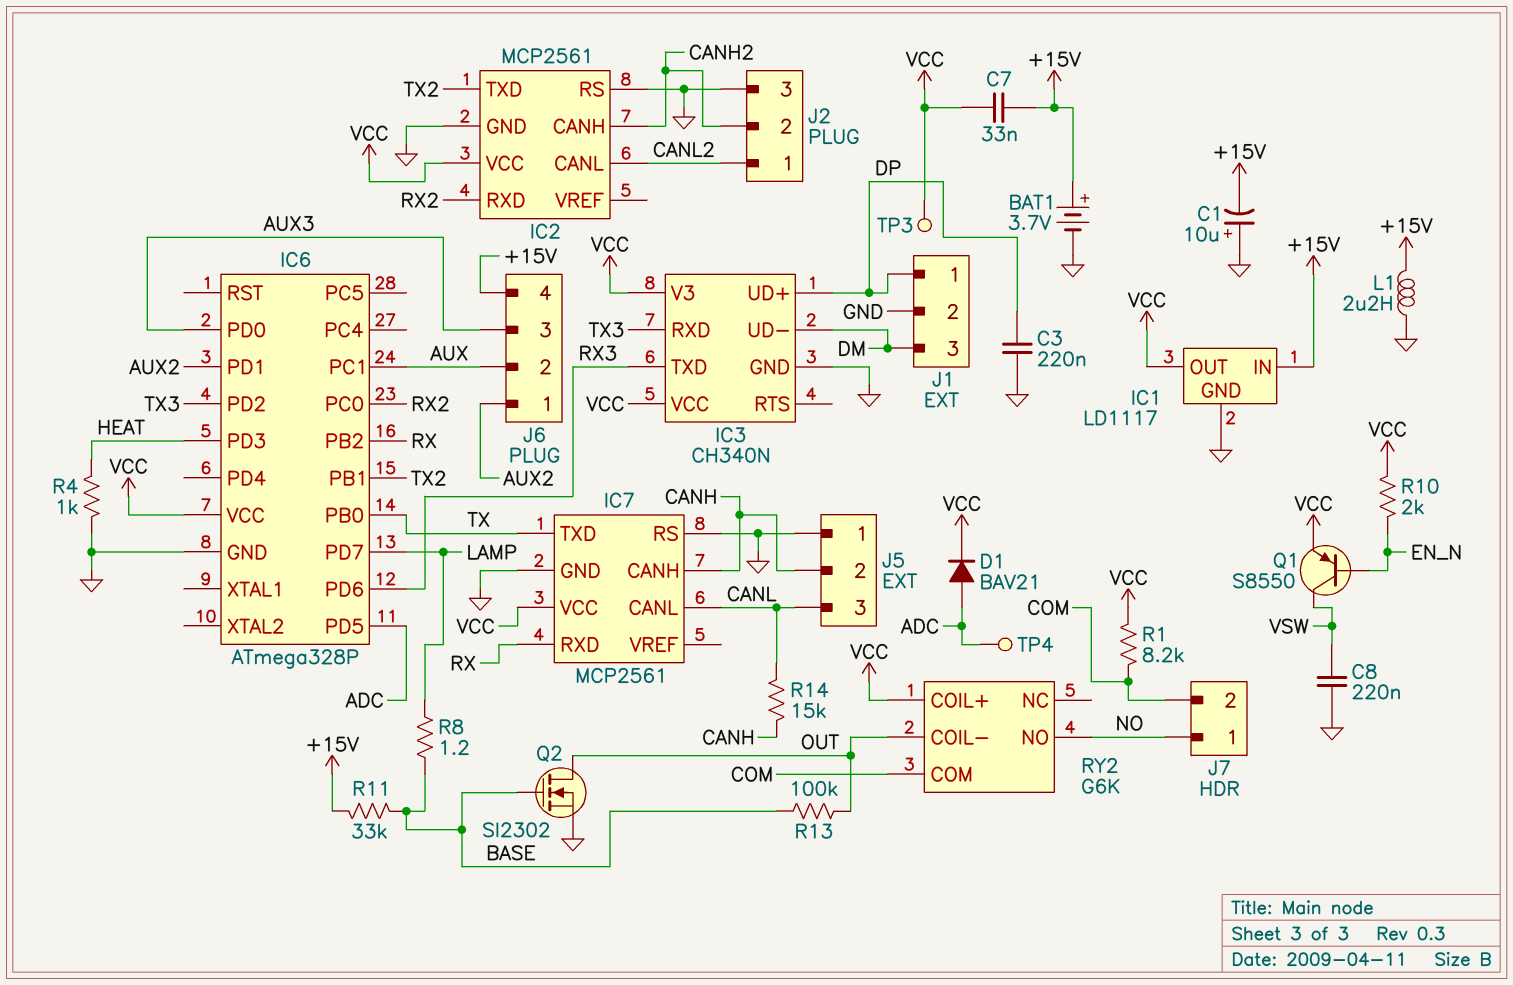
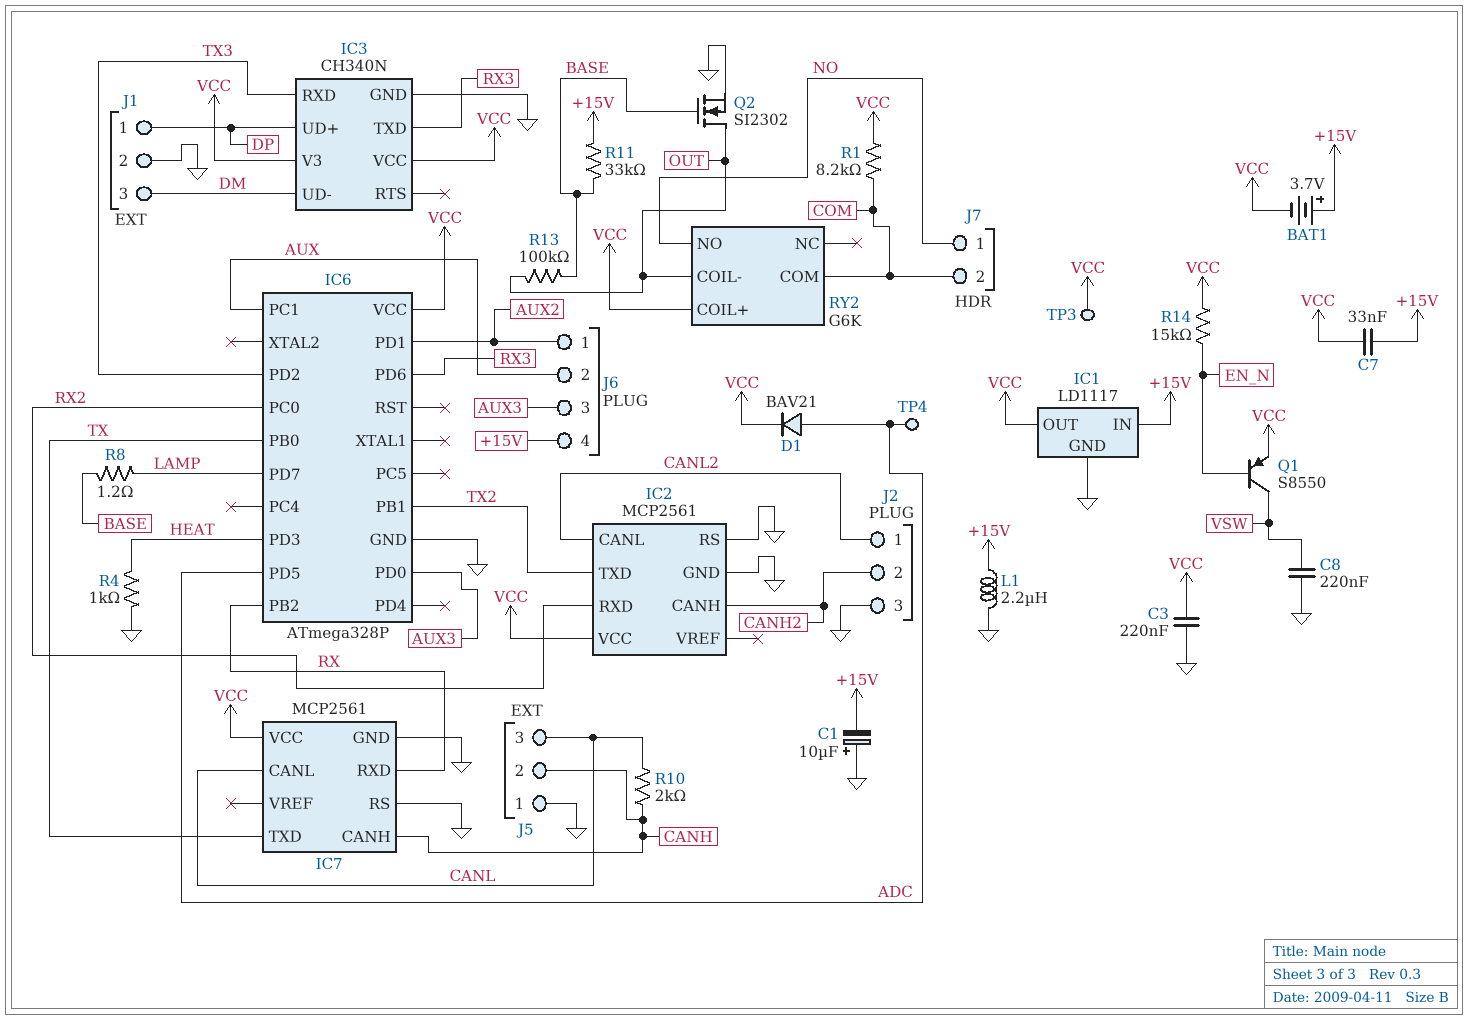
BAT1: 3.7V (plus +15V, minus GND) -> 3.7V (plus +15V, minus VCC)
C3: 220nF (DP, GND) -> 220nF (GND, VCC)
R10: 2k (EN_N, VCC) -> 2k (CANH, CANL)
R14: 15k (CANH, CANL) -> 15k (EN_N, VCC)

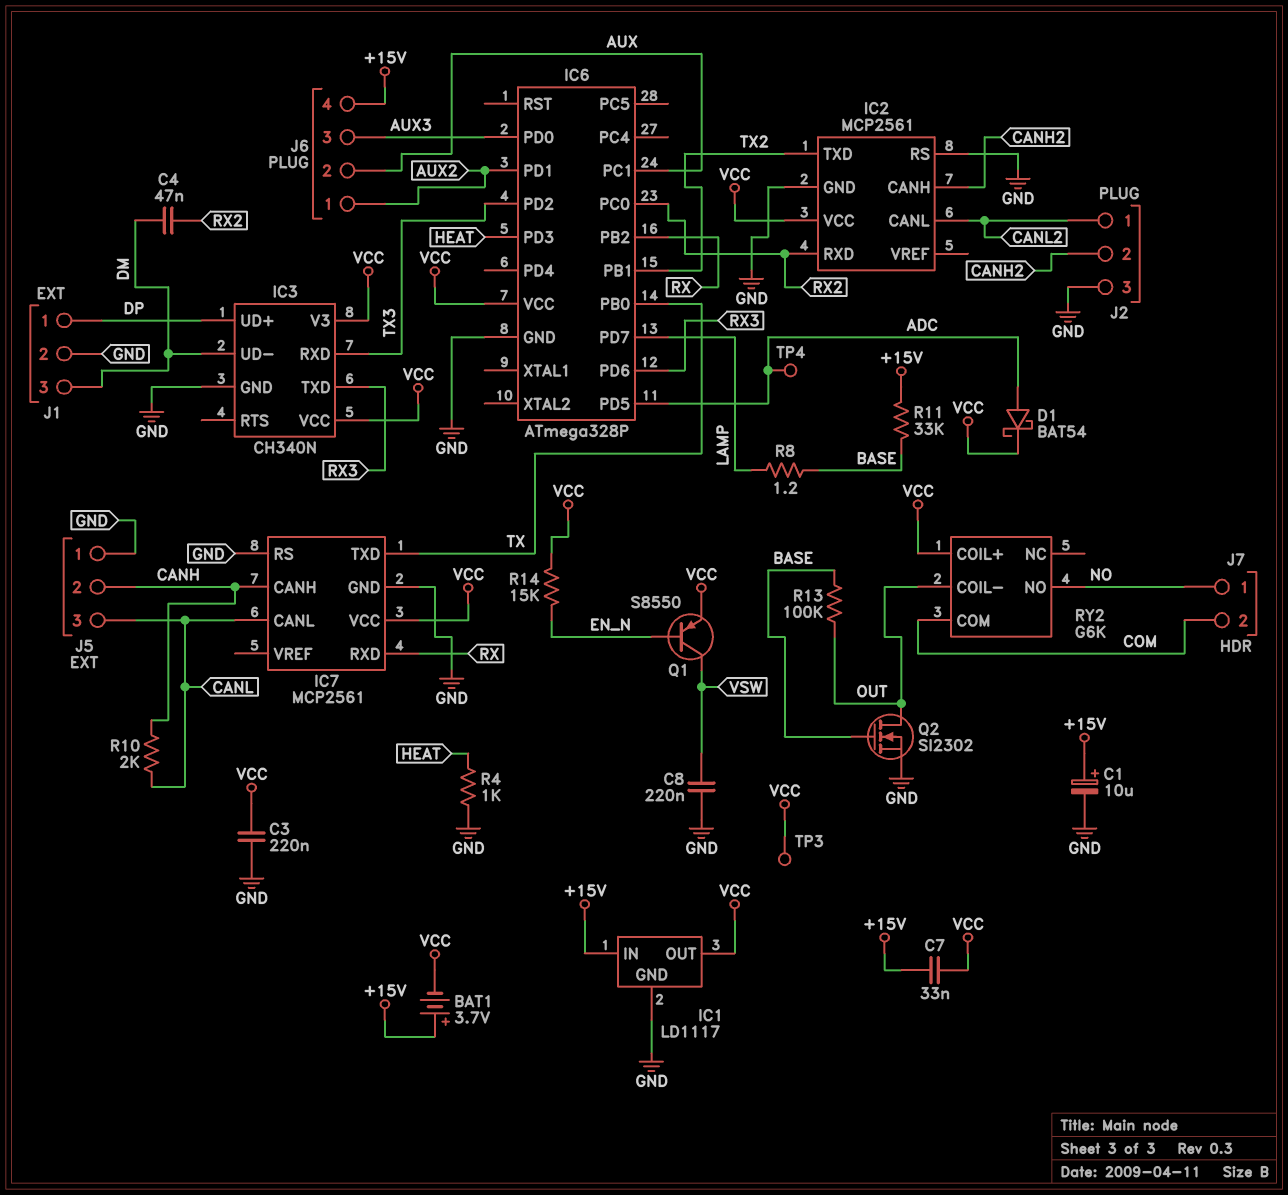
C1: 10uF (plus GND, minus +15V) -> 10uF (plus +15V, minus GND)
C4: none -> 47nF (DM, RX2)
D1: diode BAV21 (A ADC, K VCC) -> schottky BAT54 (A ADC, K VCC)
L1: 2.2uH (+15V, GND) -> none
R1: 8.2k (COM, VCC) -> none

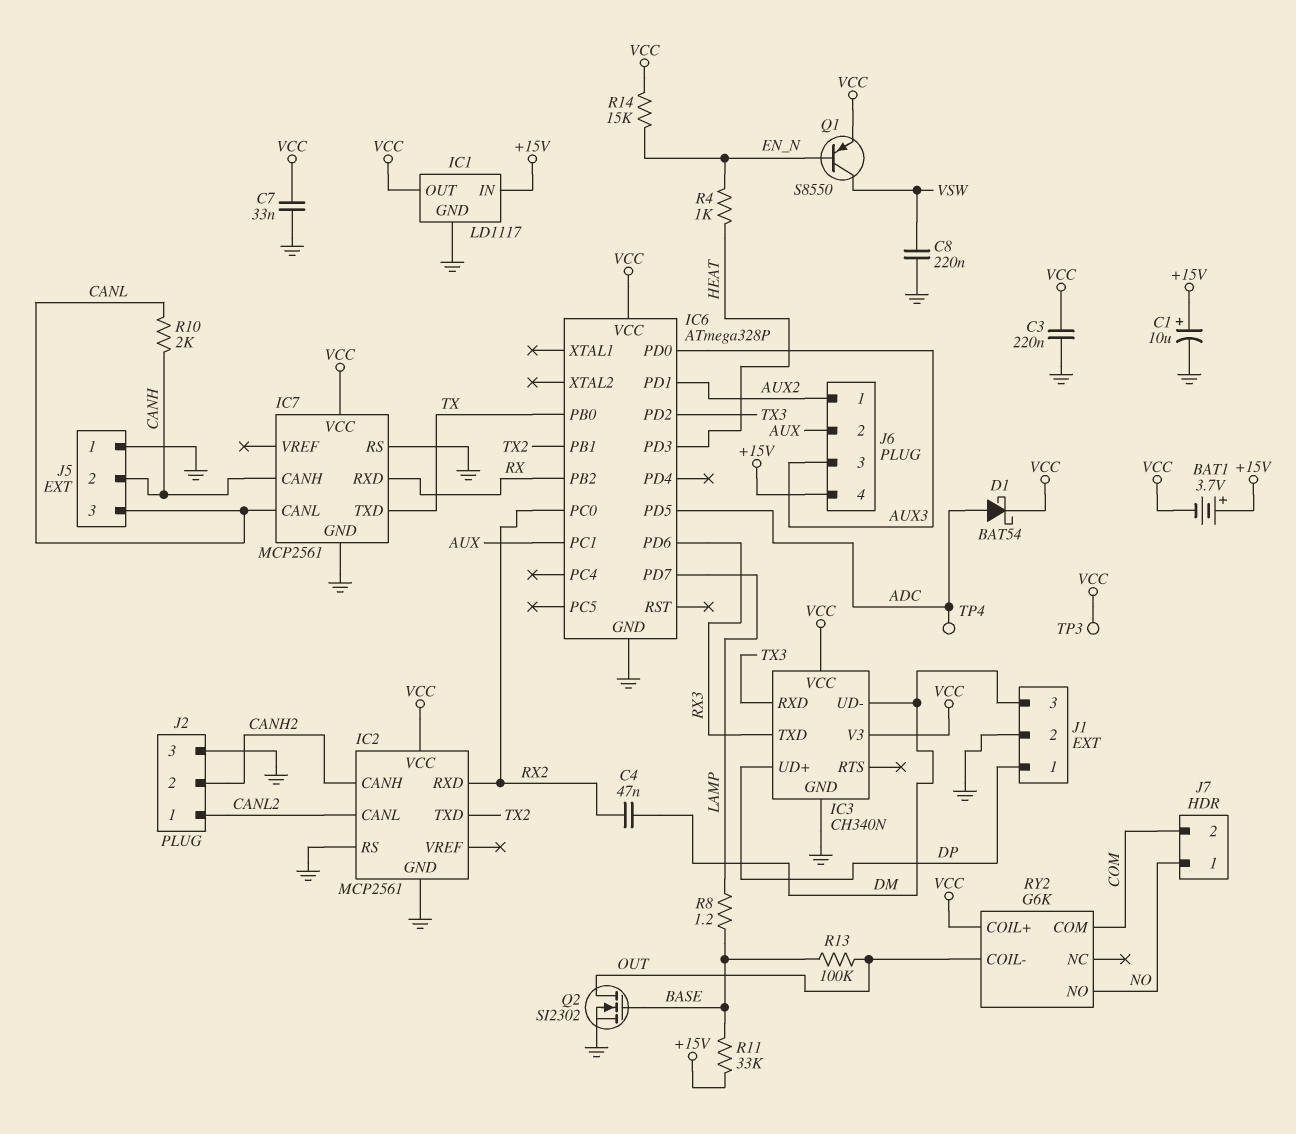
C7: 33nF (+15V, VCC) -> 33nF (GND, VCC)
R4: 1k (GND, HEAT) -> 1k (EN_N, HEAT)

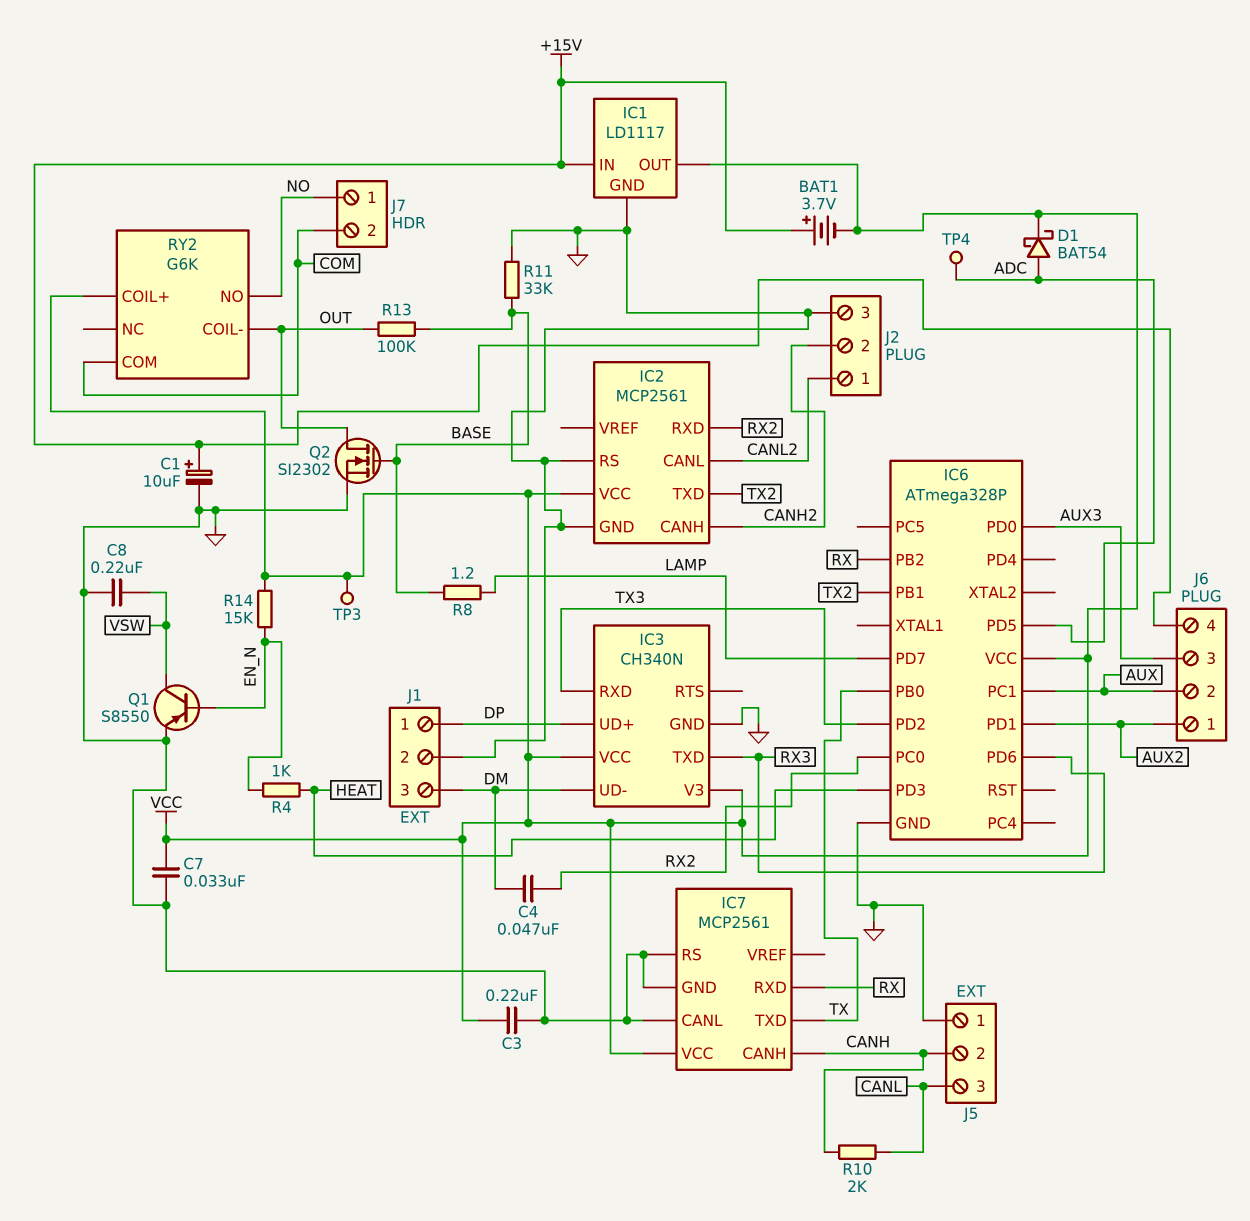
IC7 pin CANL: CANL -> GND
Q1: PNP S8550 (B EN_N, C VSW, E VCC) -> PNP S8550 (B EN_N, C VSW, E GND)
R11: 33k (+15V, BASE) -> 33k (BASE, GND)

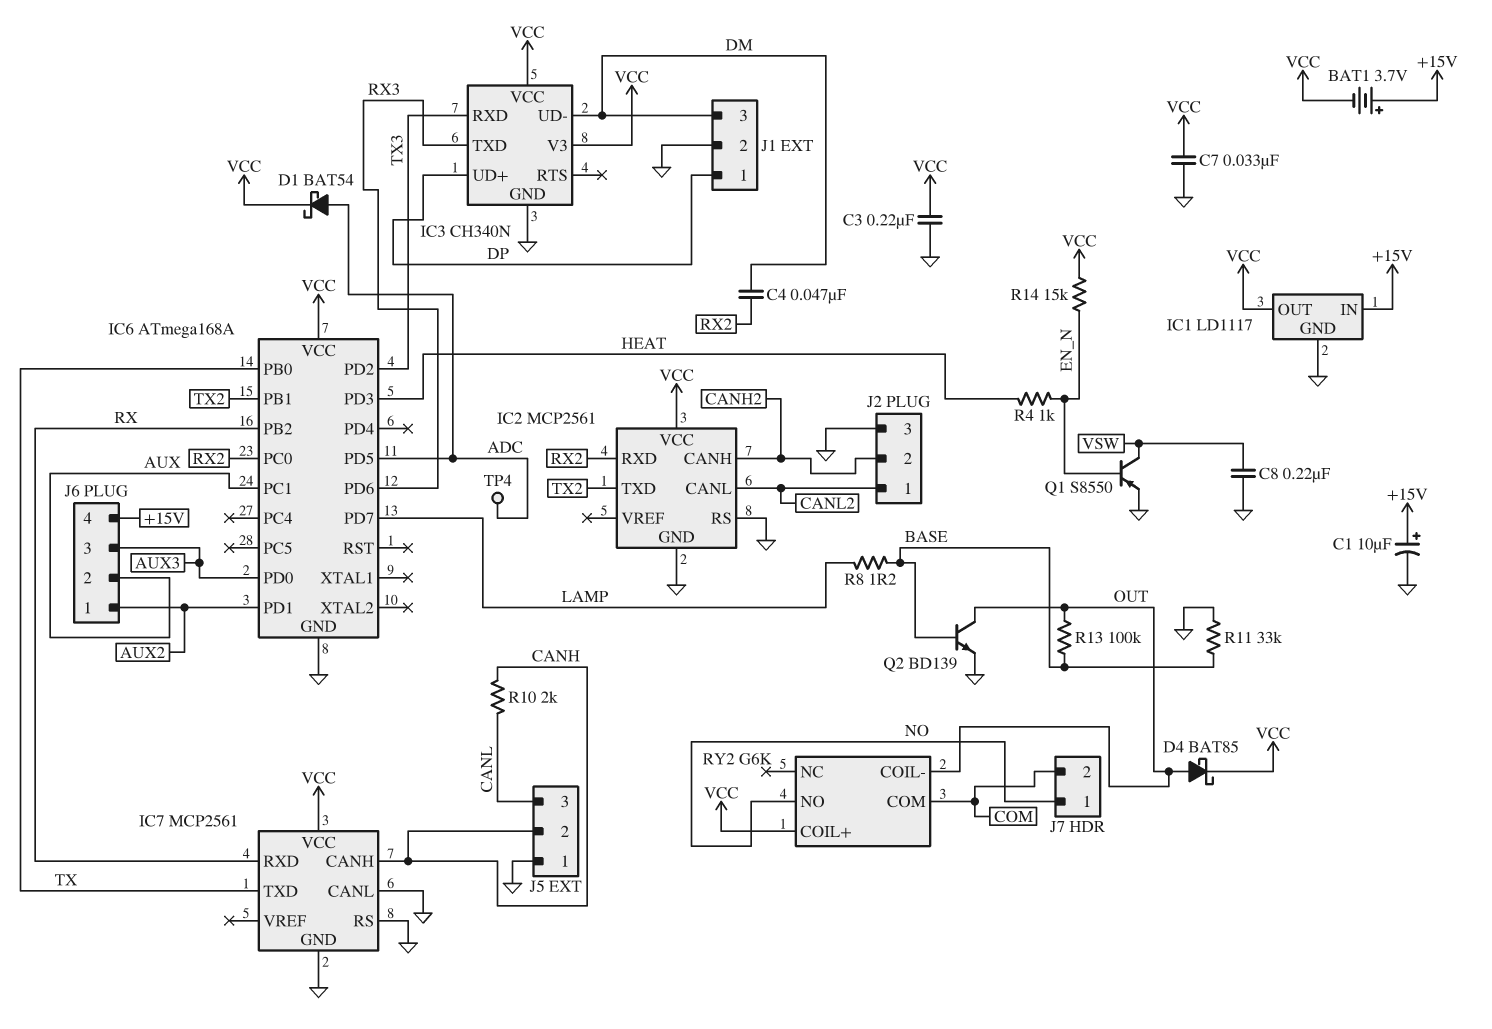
D4: none -> schottky BAT85 (A OUT, K VCC)
IC6: ATmega328P -> ATmega168A
Q2: NMOS SI2302 (G BASE, D OUT, S GND) -> NPN BD139 (B BASE, C OUT, E GND)
TP3: test point (VCC) -> none

